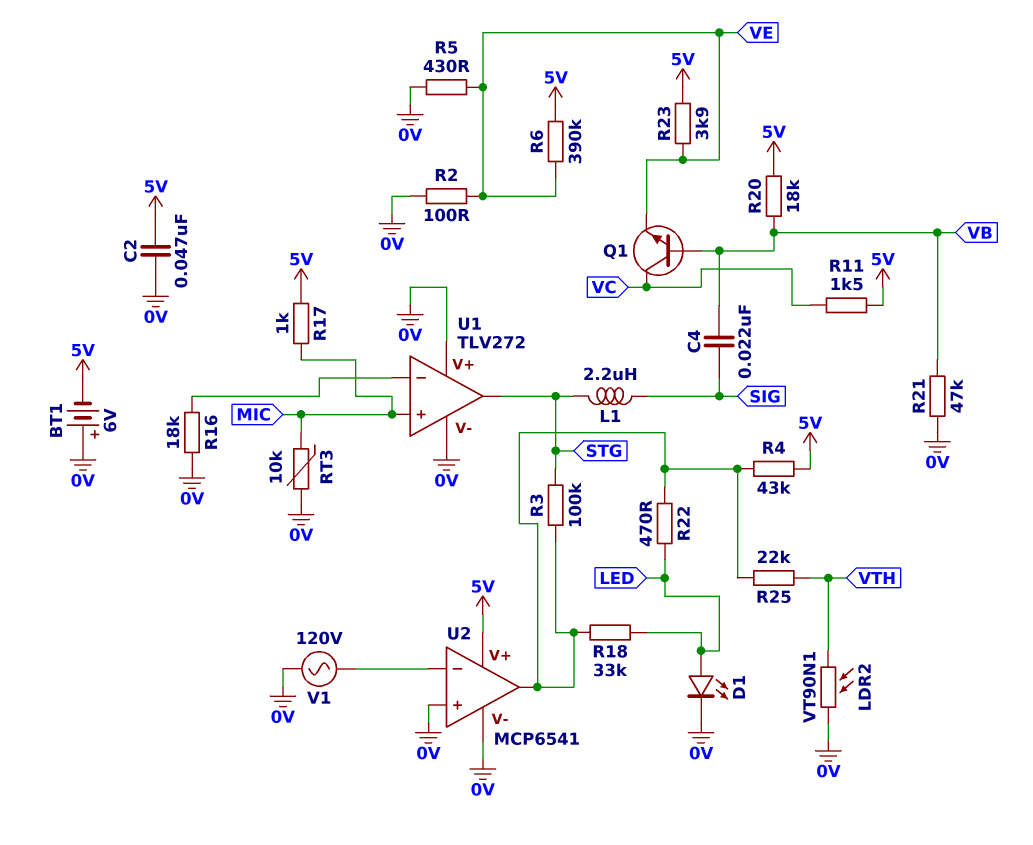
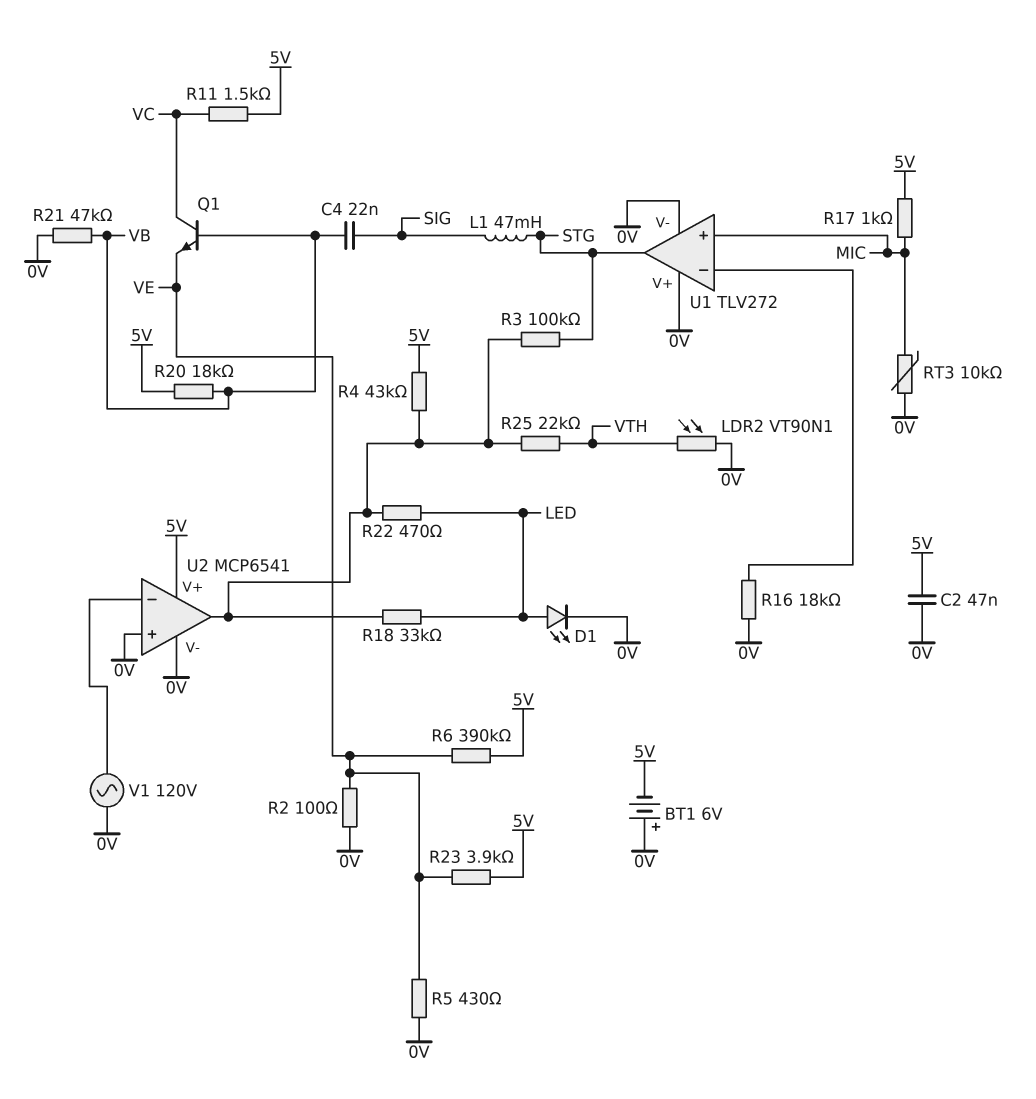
L1: 2.2uH (SIG, STG) -> 47mH (SIG, STG)

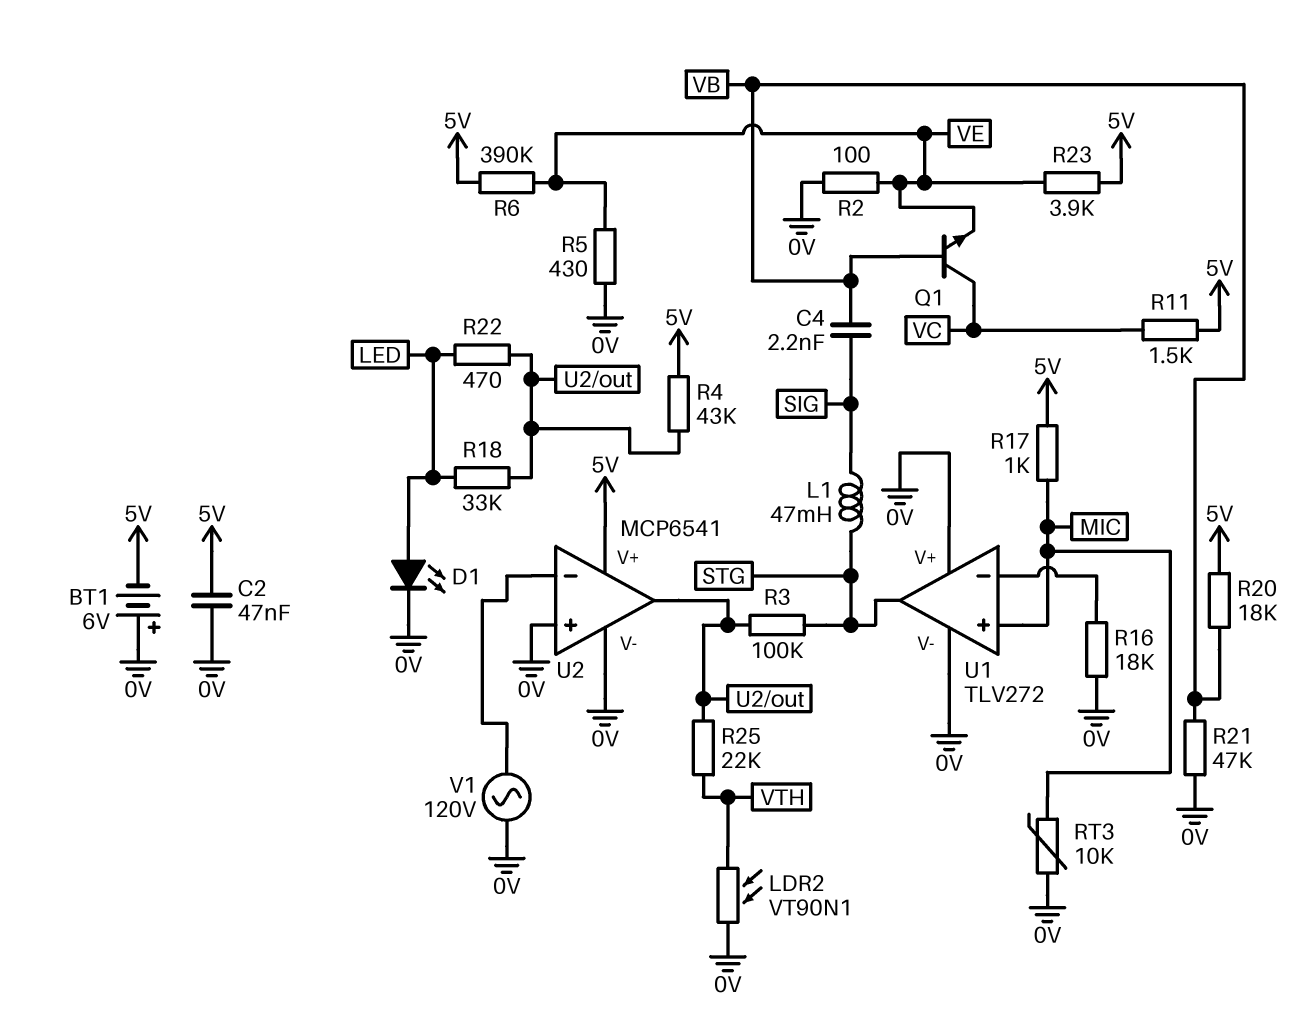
C4: 22nF (SIG, VB) -> 2.2nF (SIG, VB)

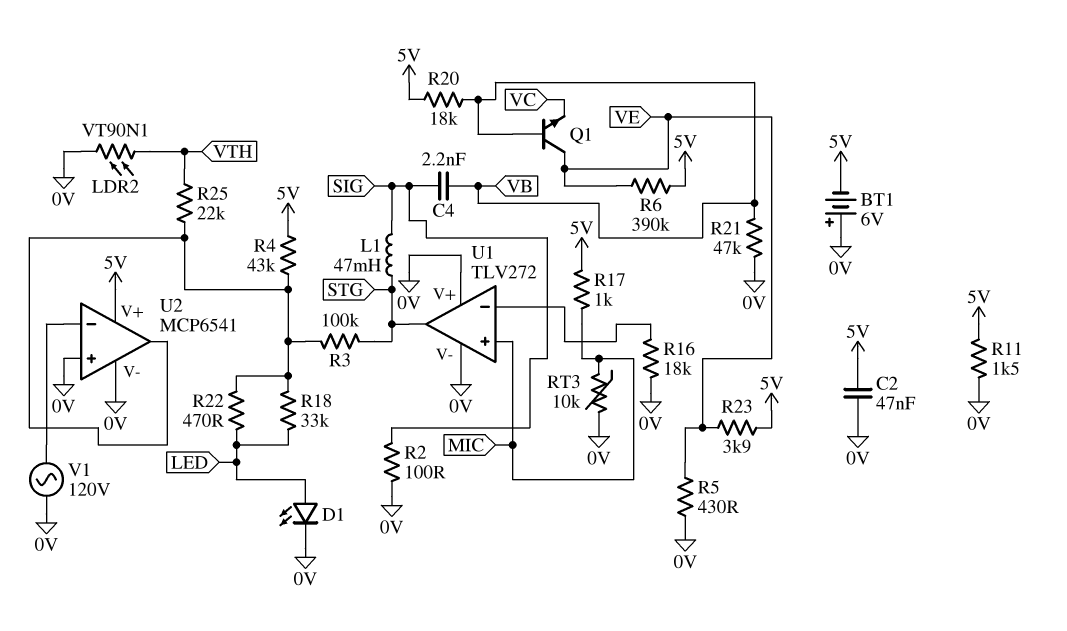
Q1: NPN (B VB, C VC, E VE) -> NPN (B VB, C VE, E VC)
R2: 100 (0V, VE) -> 100 (0V, SIG)
R11: 1.5k (5V, VC) -> 1.5k (0V, 5V)

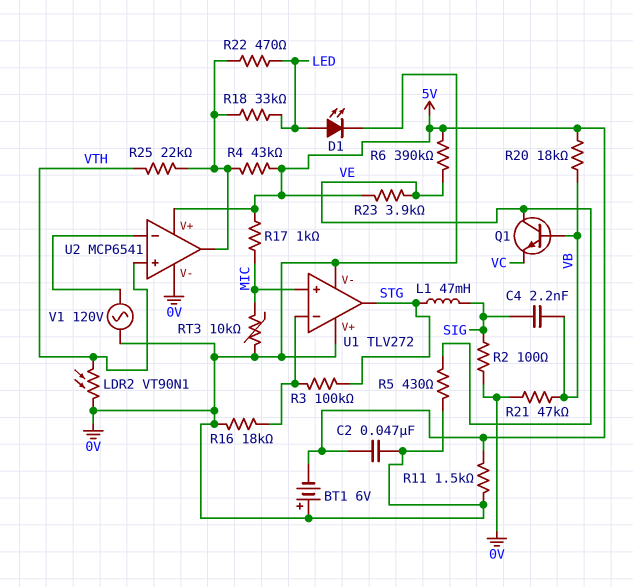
R3: 100k (STG, U2/out) -> 100k (STG, U1/in-)
U2 pin in+: 0V -> VTH

